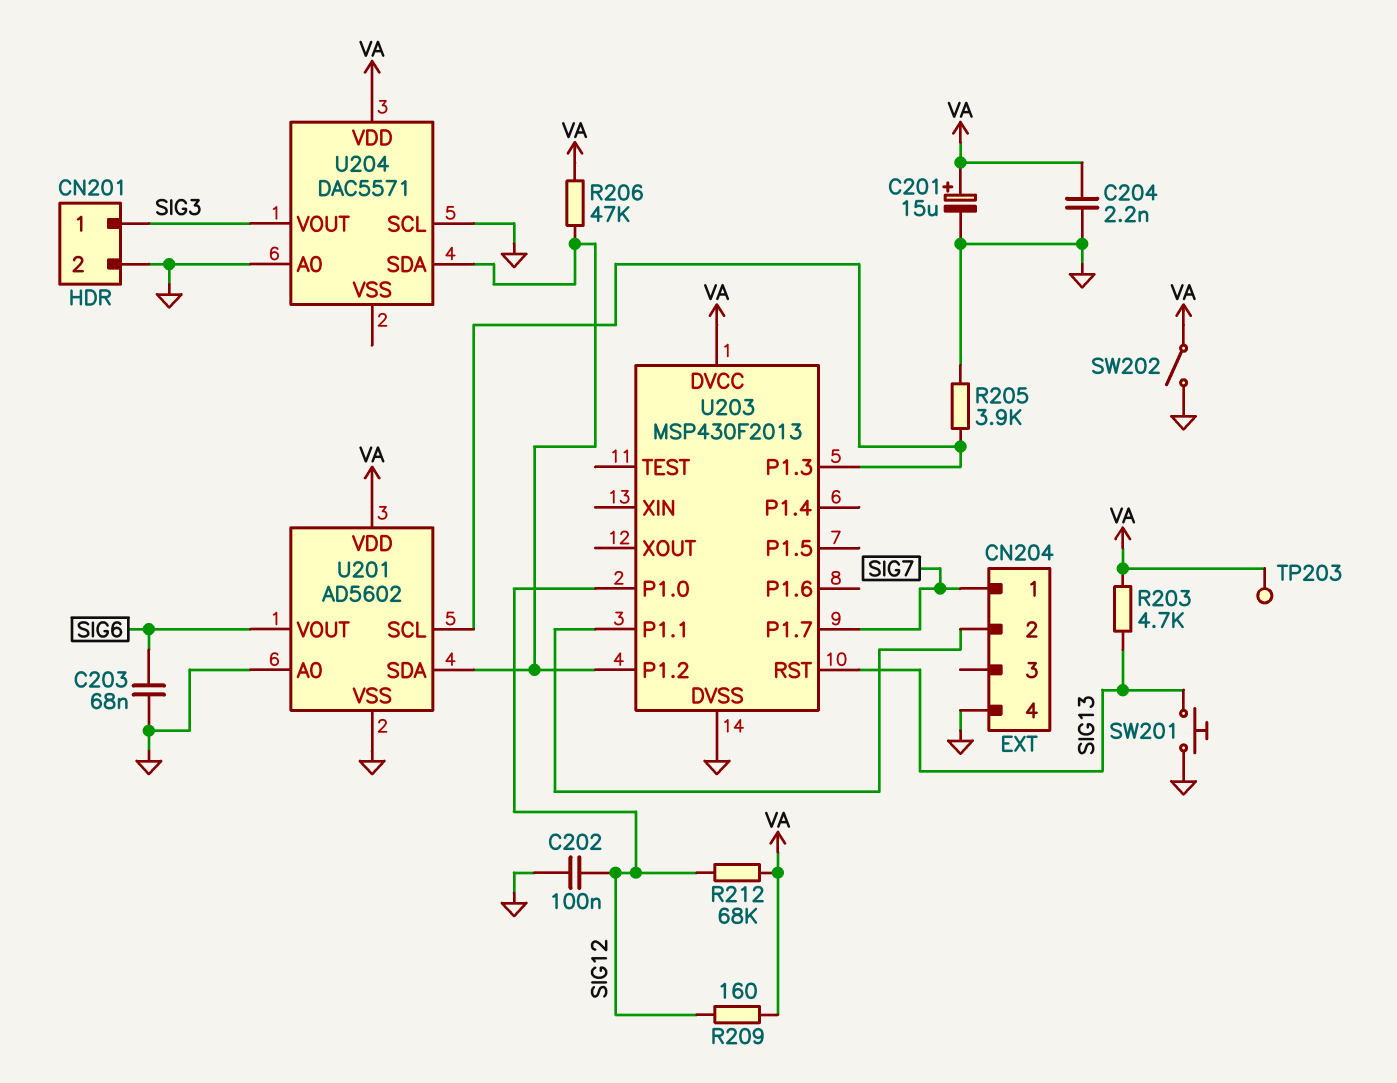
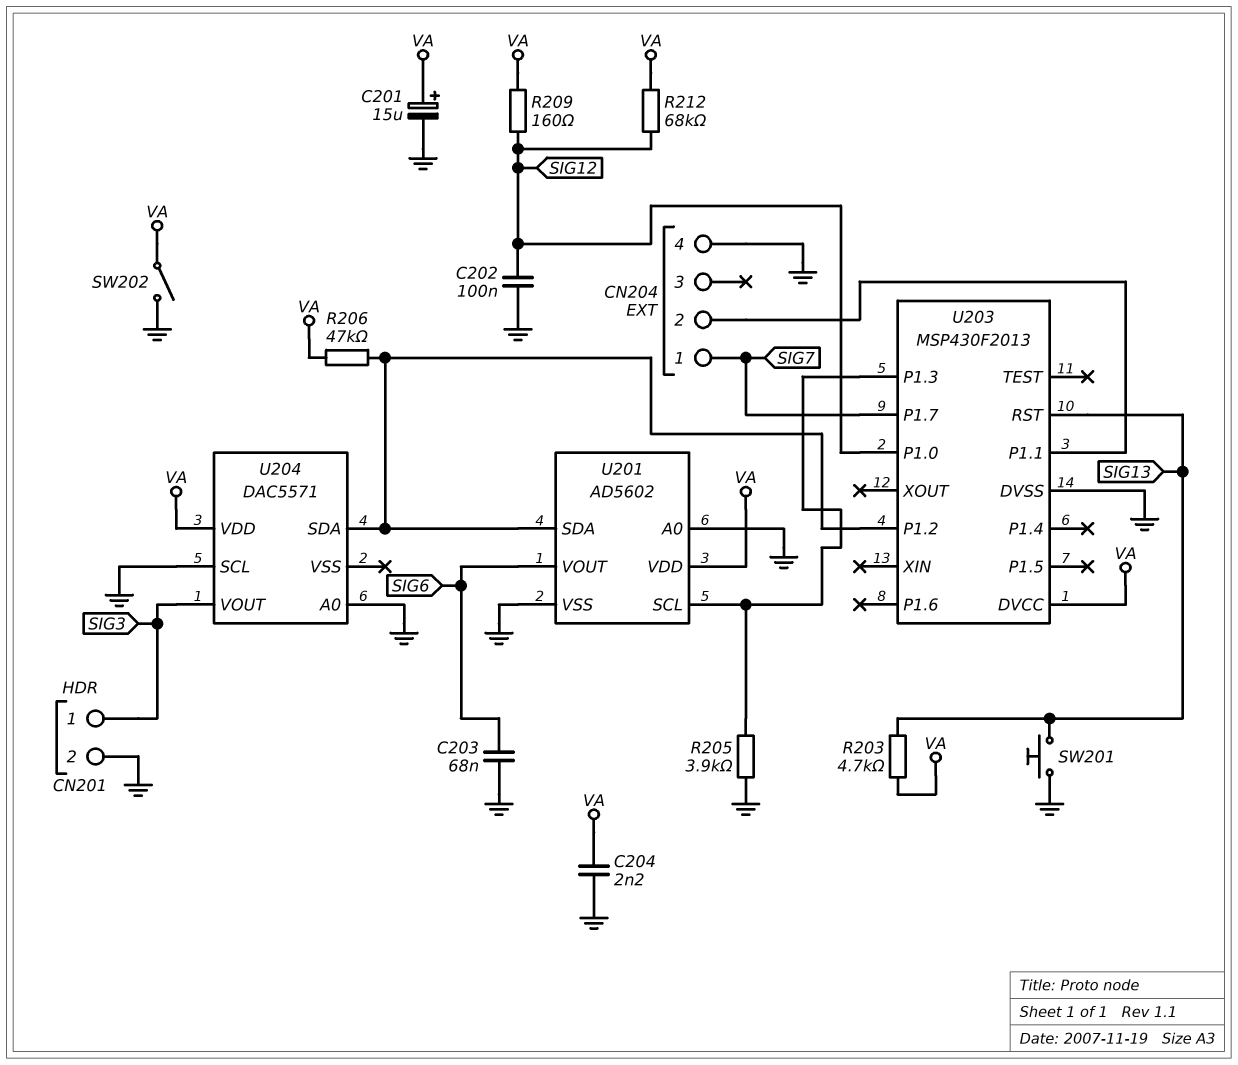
TP203: test point (VA) -> none

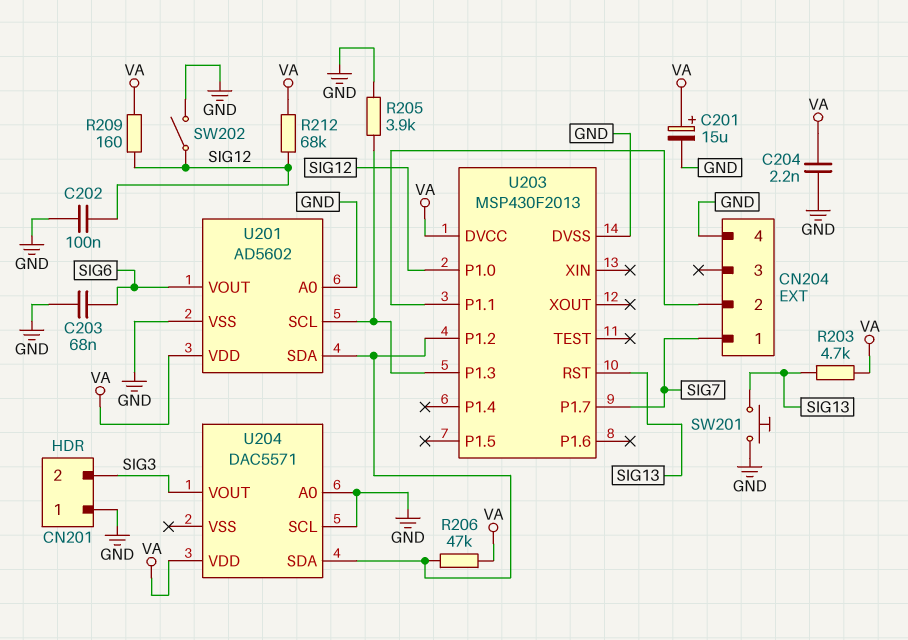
CN201 pin 1: SIG3 -> GND
CN201 pin 2: GND -> SIG3
SW202: switch (GND, VA) -> switch (GND, SIG12)

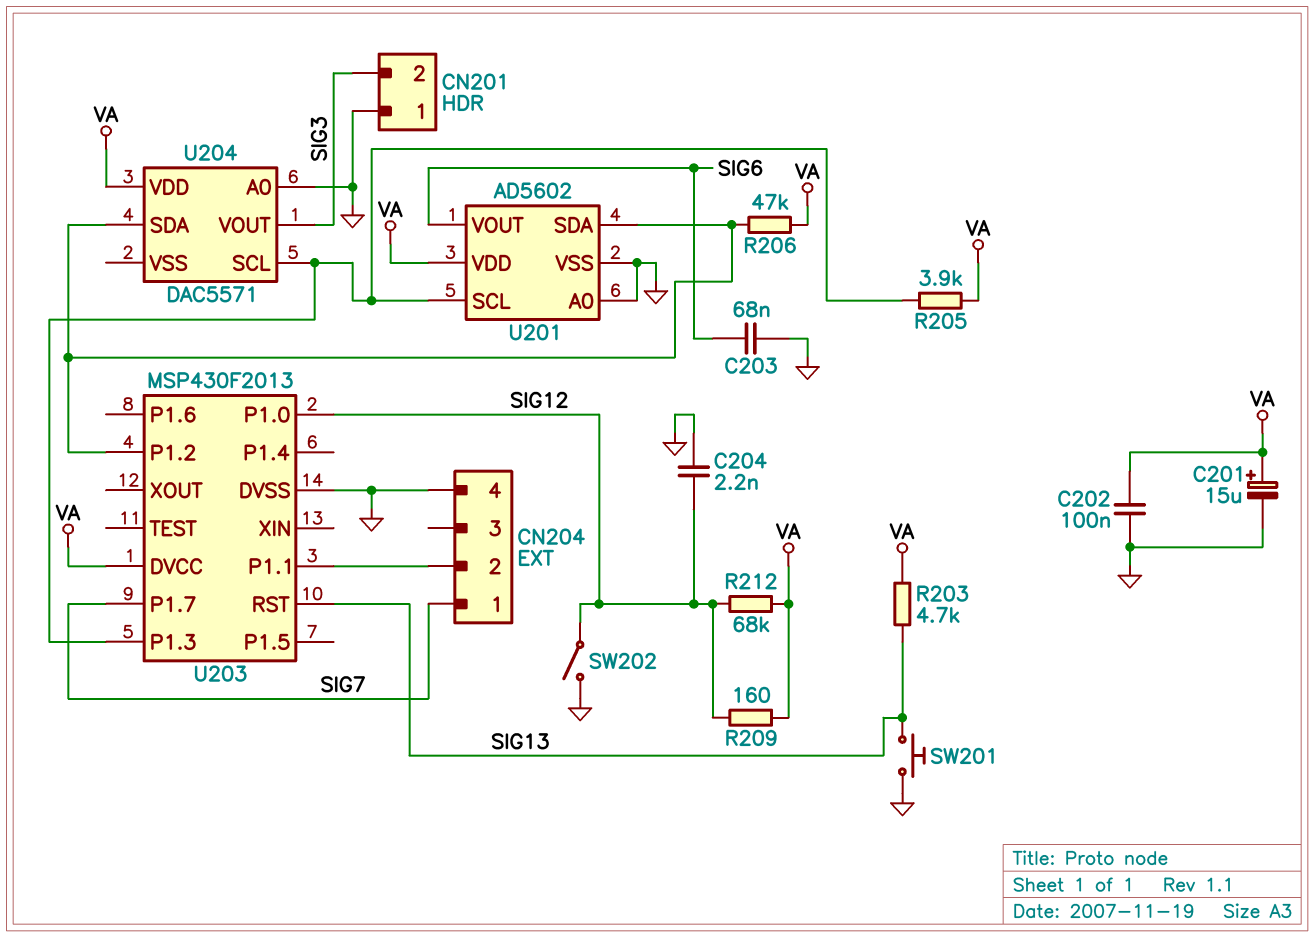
C202: 100nF (GND, SIG12) -> 100nF (GND, VA)
C204: 2.2nF (GND, VA) -> 2.2nF (GND, SIG12)
R205: 3.9k (GND, U201/SCL) -> 3.9k (U201/SCL, VA)
U204 pin SCL: GND -> U201/SCL

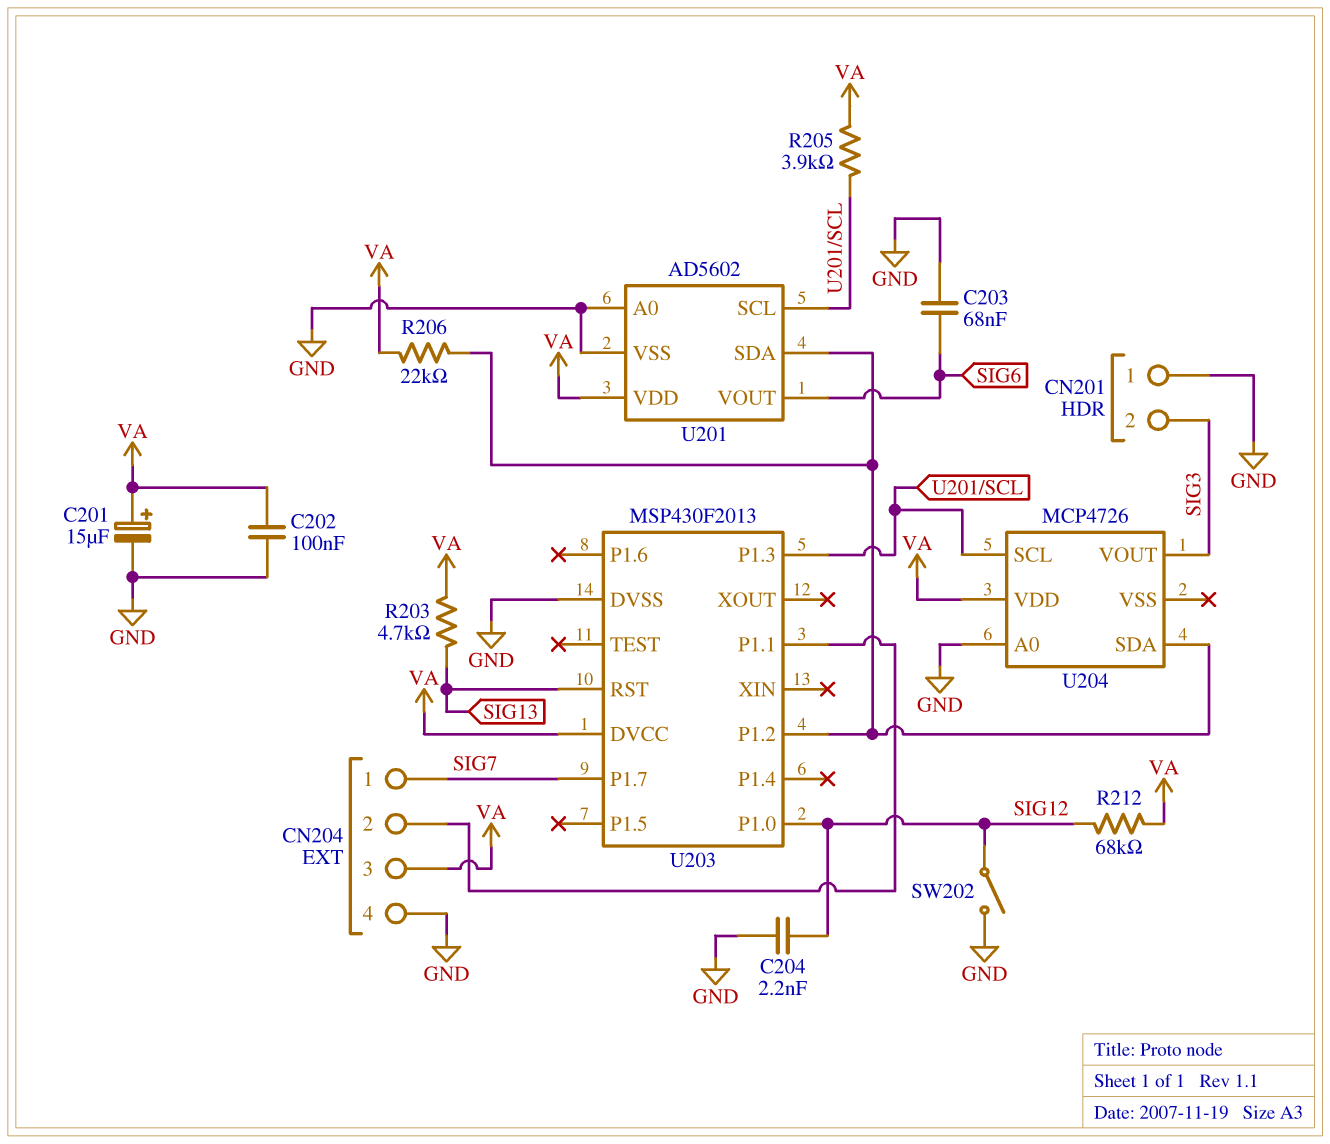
CN204 pin 3: none -> VA
R206: 47k (U201/SDA, VA) -> 22k (U201/SDA, VA)
R209: 160 (SIG12, VA) -> none
SW201: button (GND, SIG13) -> none
U204: DAC5571 -> MCP4726

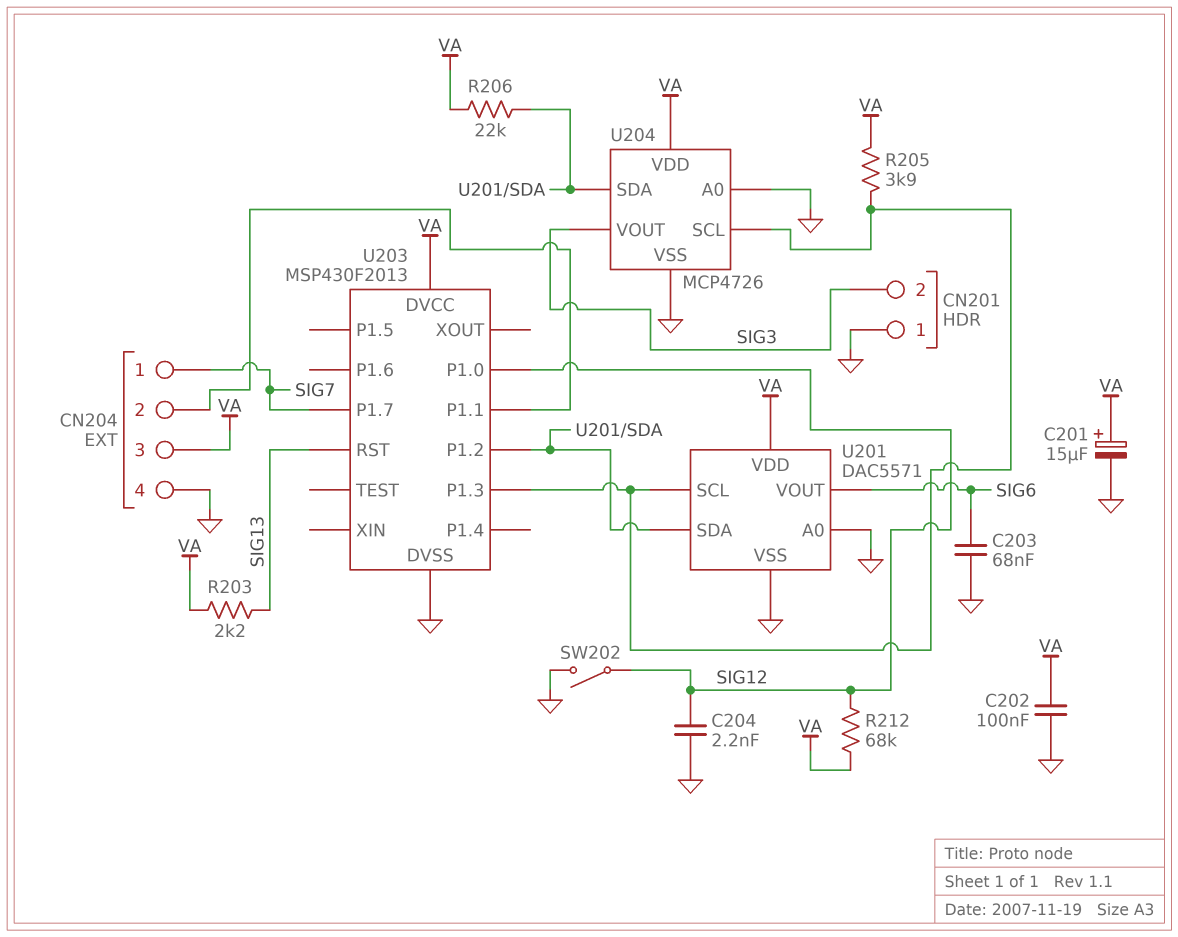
R203: 4.7k (SIG13, VA) -> 2.2k (SIG13, VA)
U201: AD5602 -> DAC5571
U204 pin VSS: none -> GND

